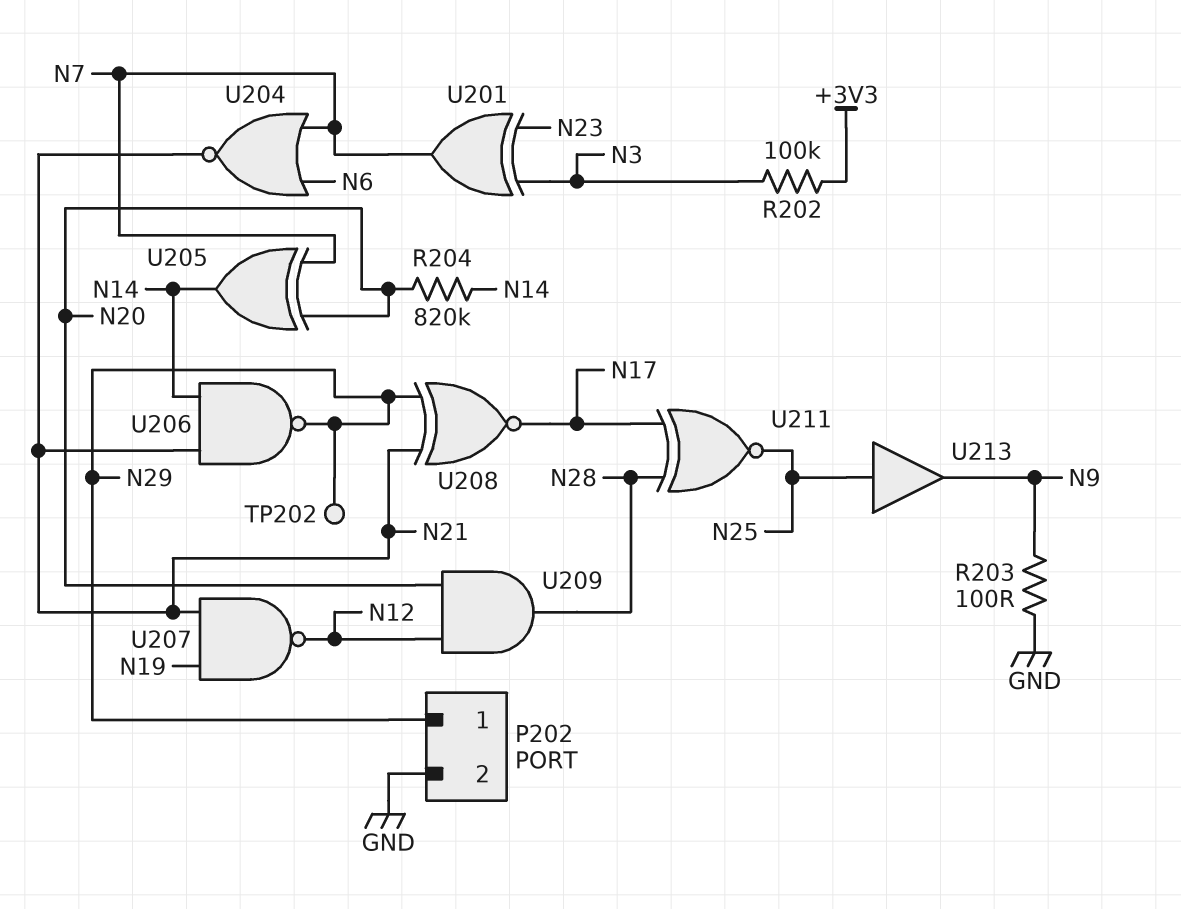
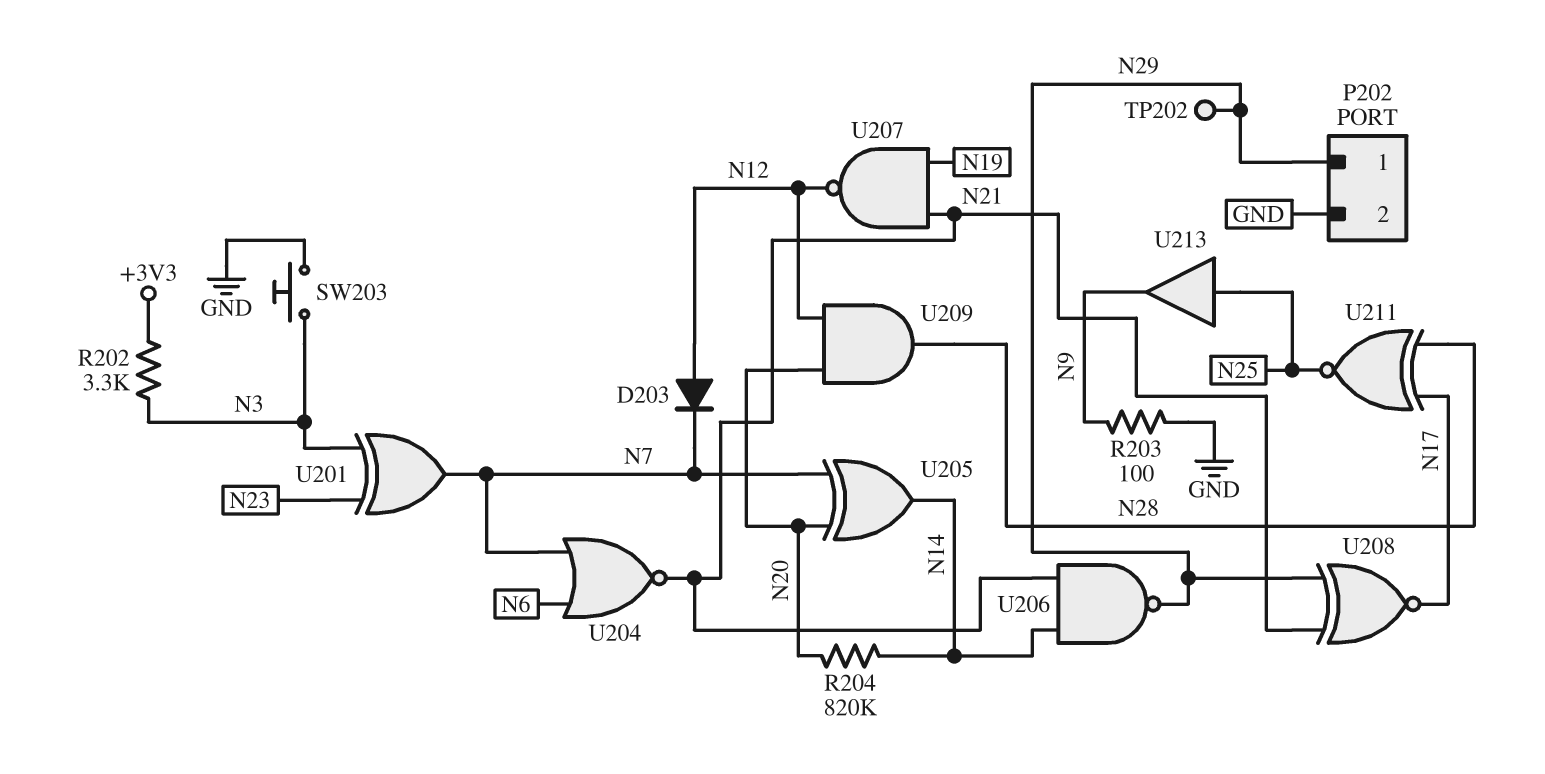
D203: none -> diode (A N12, K N7)
R202: 100k (+3V3, N3) -> 3.3k (+3V3, N3)
SW203: none -> button (GND, N3)

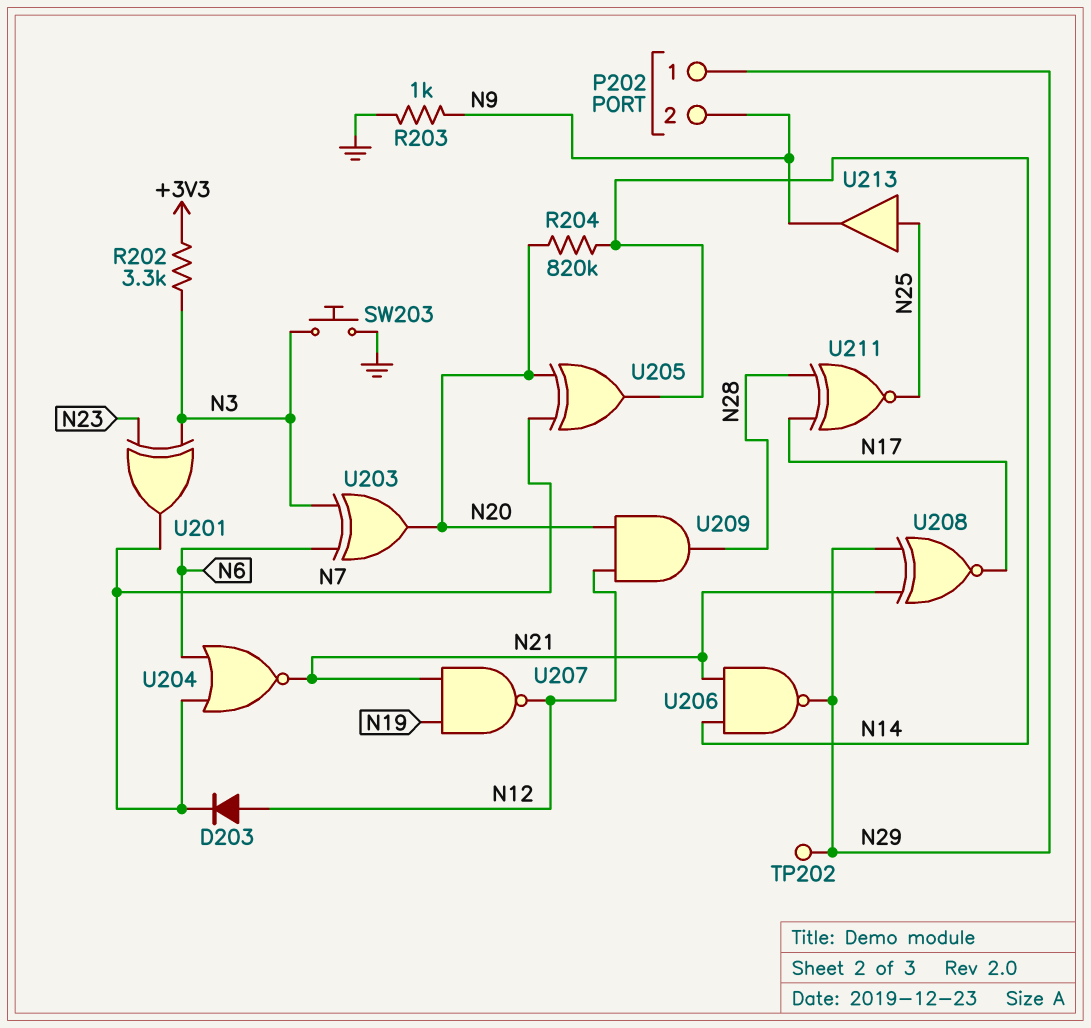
P202 pin 2: GND -> N9
R203: 100 (GND, N9) -> 1k (GND, N9)
U203: none -> XOR (in N3, in N6, out N20)

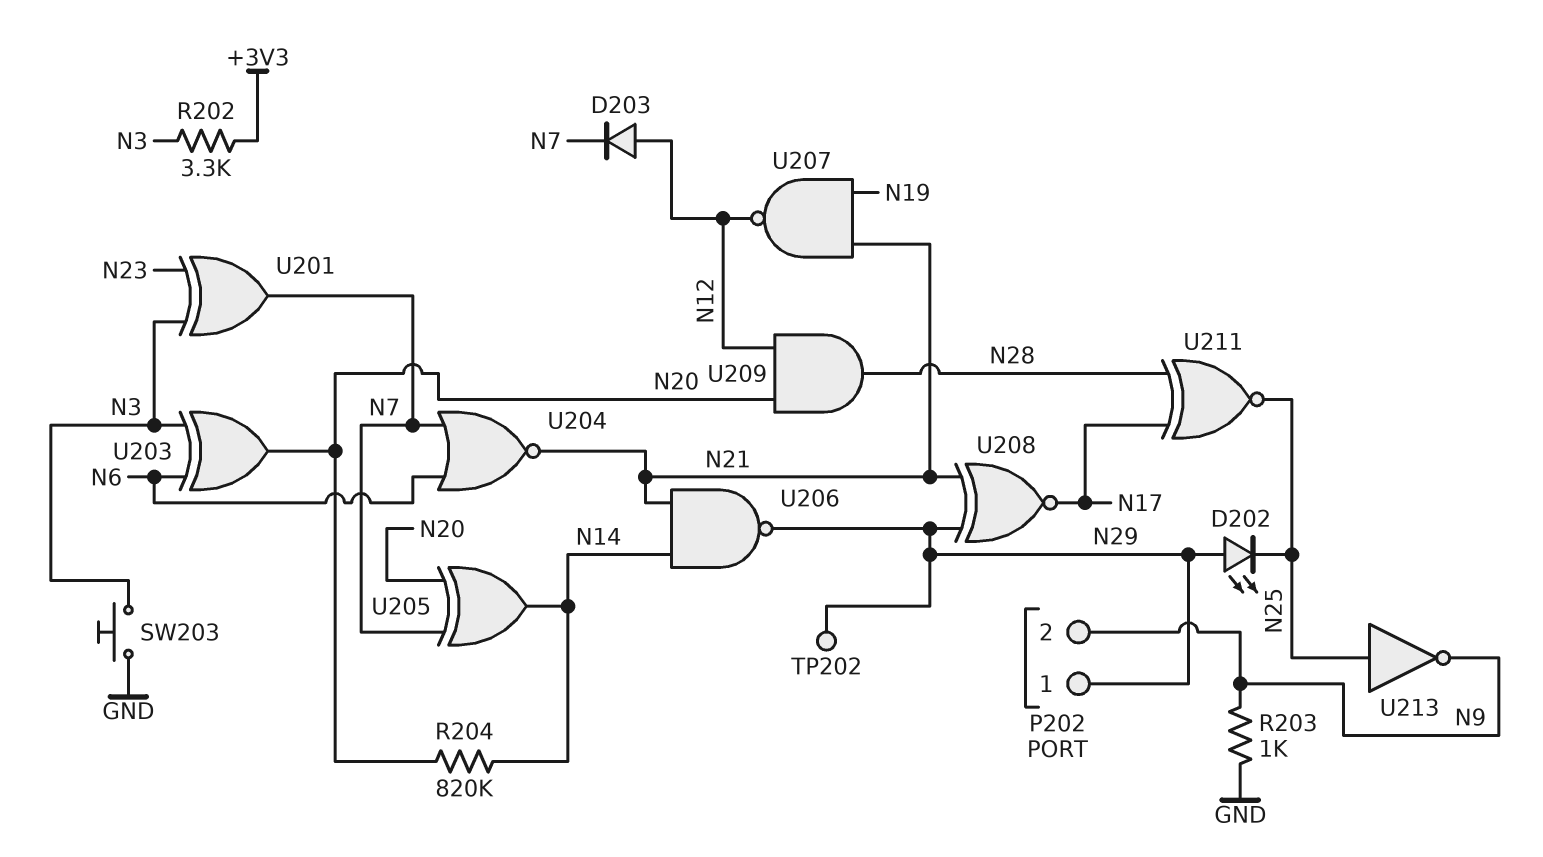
D202: none -> LED (A N29, K N25)
U213: buffer (in N25, out N9) -> NOT (in N25, out N9)

